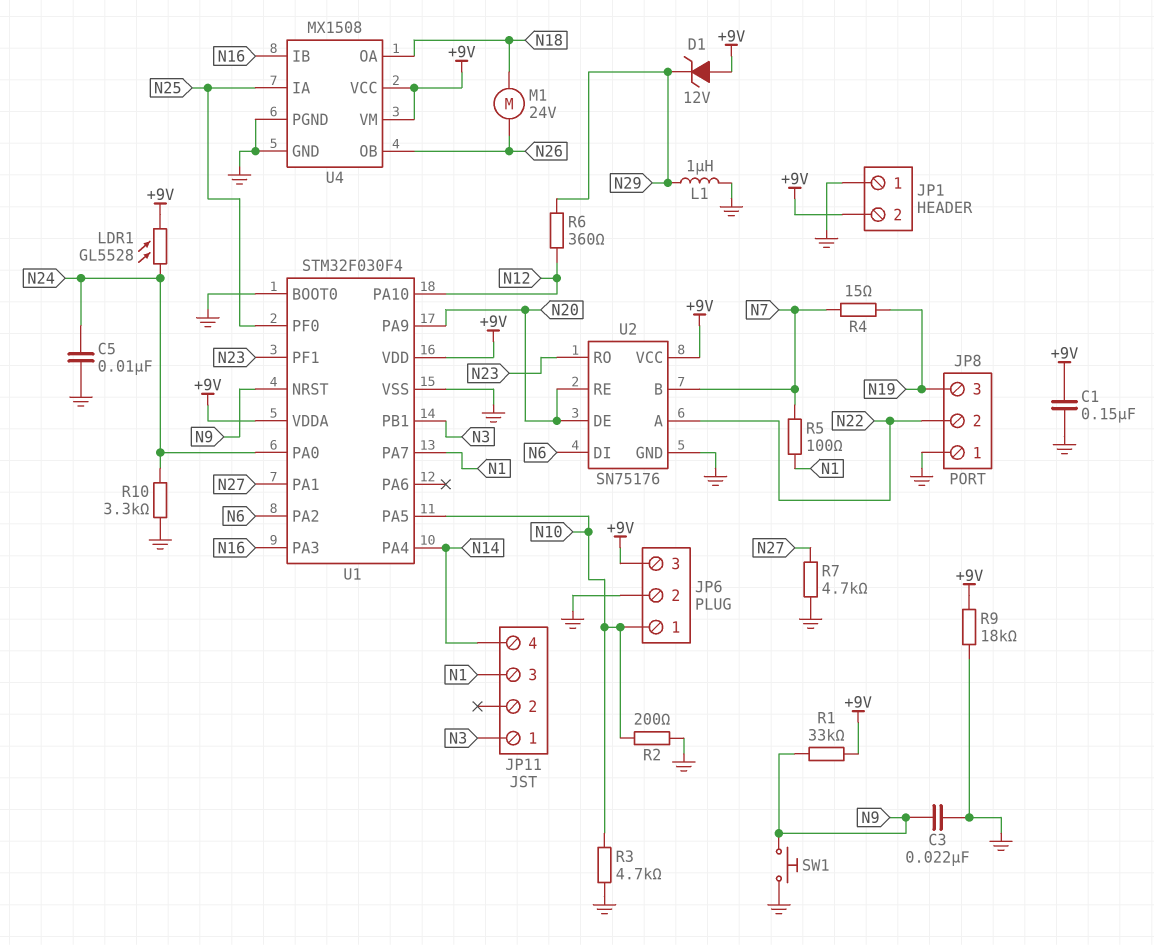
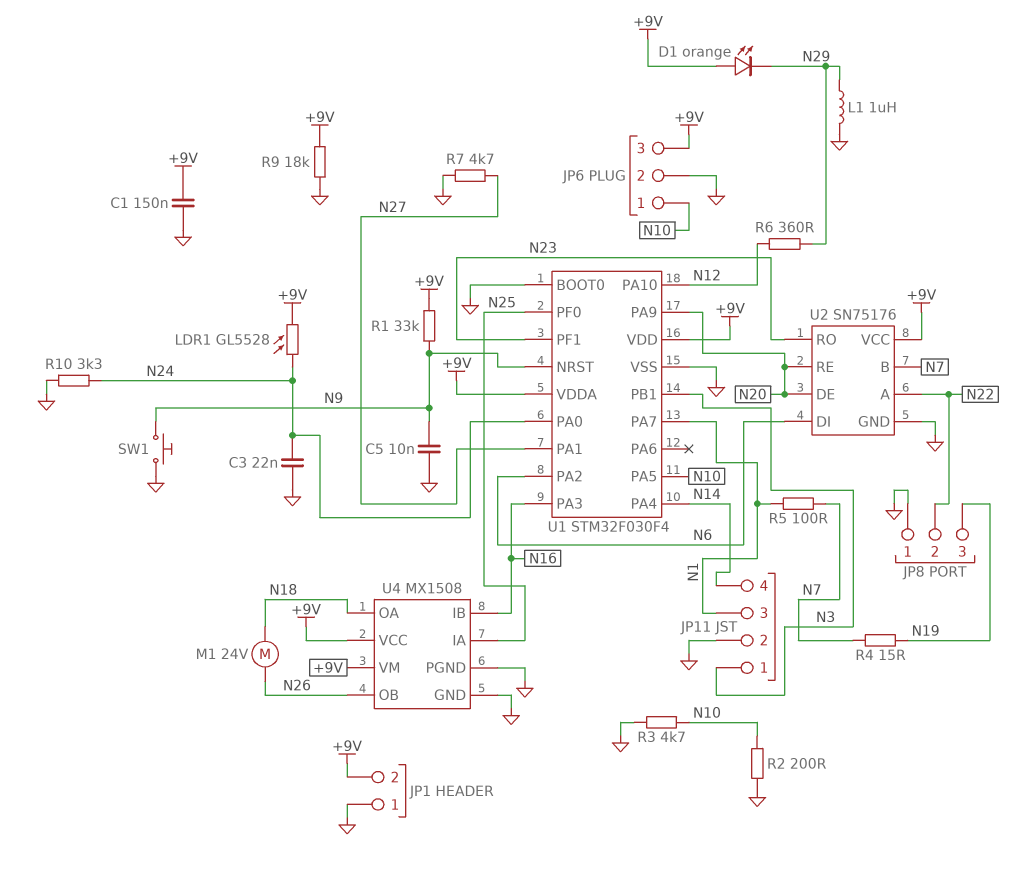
C3: 22nF (GND, N9) -> 22nF (GND, N24)
C5: 10nF (GND, N24) -> 10nF (GND, N9)
D1: zener 12V (A +9V, K N29) -> LED orange (A +9V, K N29)
JP11 pin 2: none -> GND

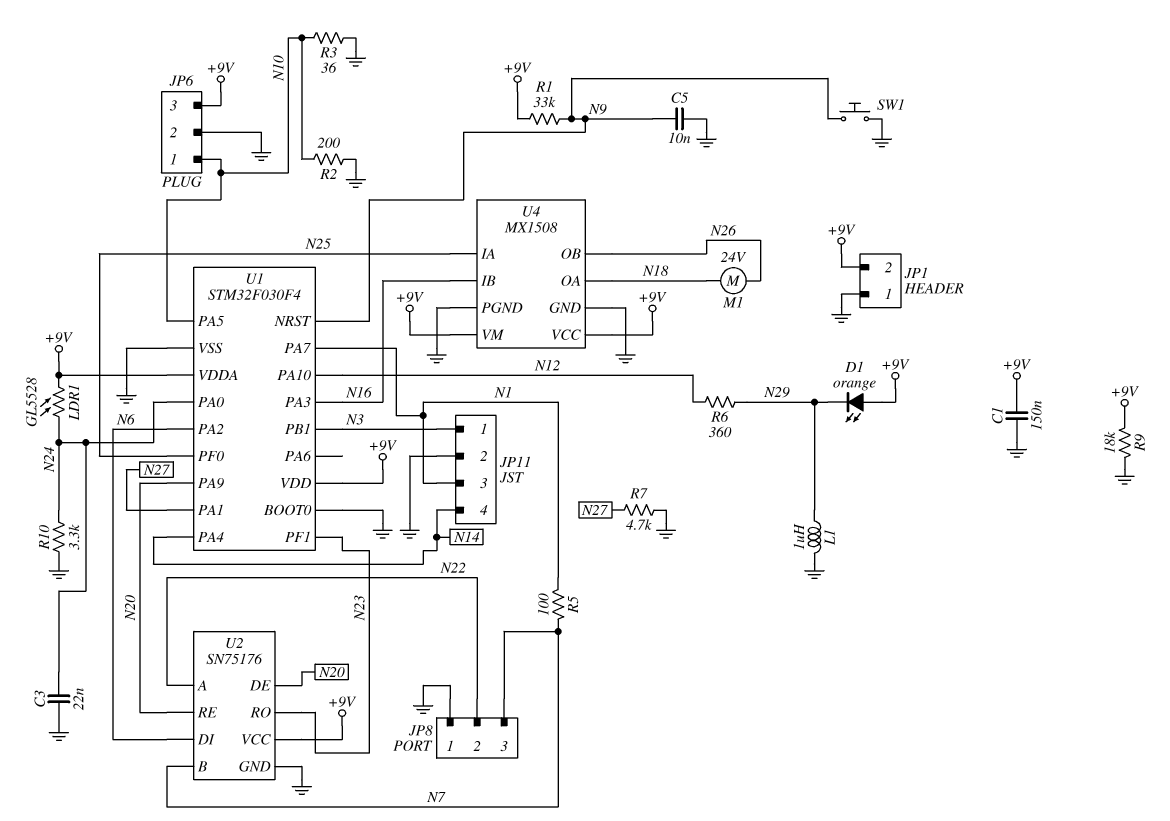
JP8 pin 3: N19 -> N7
R3: 4.7k (GND, N10) -> 36 (GND, N10)
R4: 15 (N7, N19) -> none

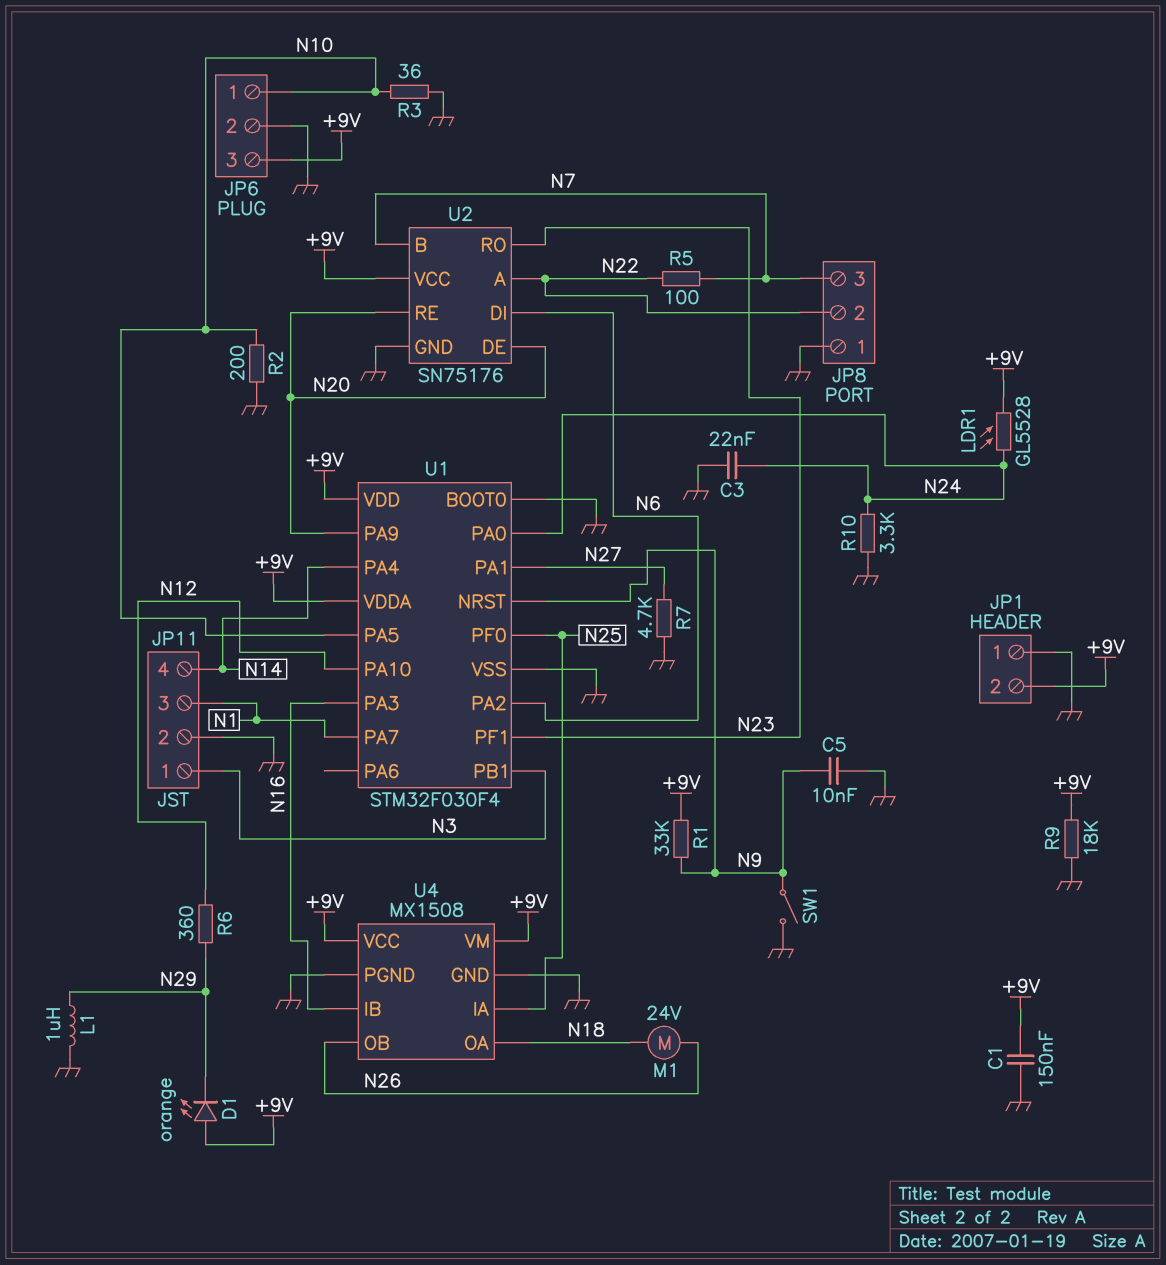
R5: 100 (N1, N7) -> 100 (N7, N22)
SW1: button (GND, N9) -> switch (GND, N9)

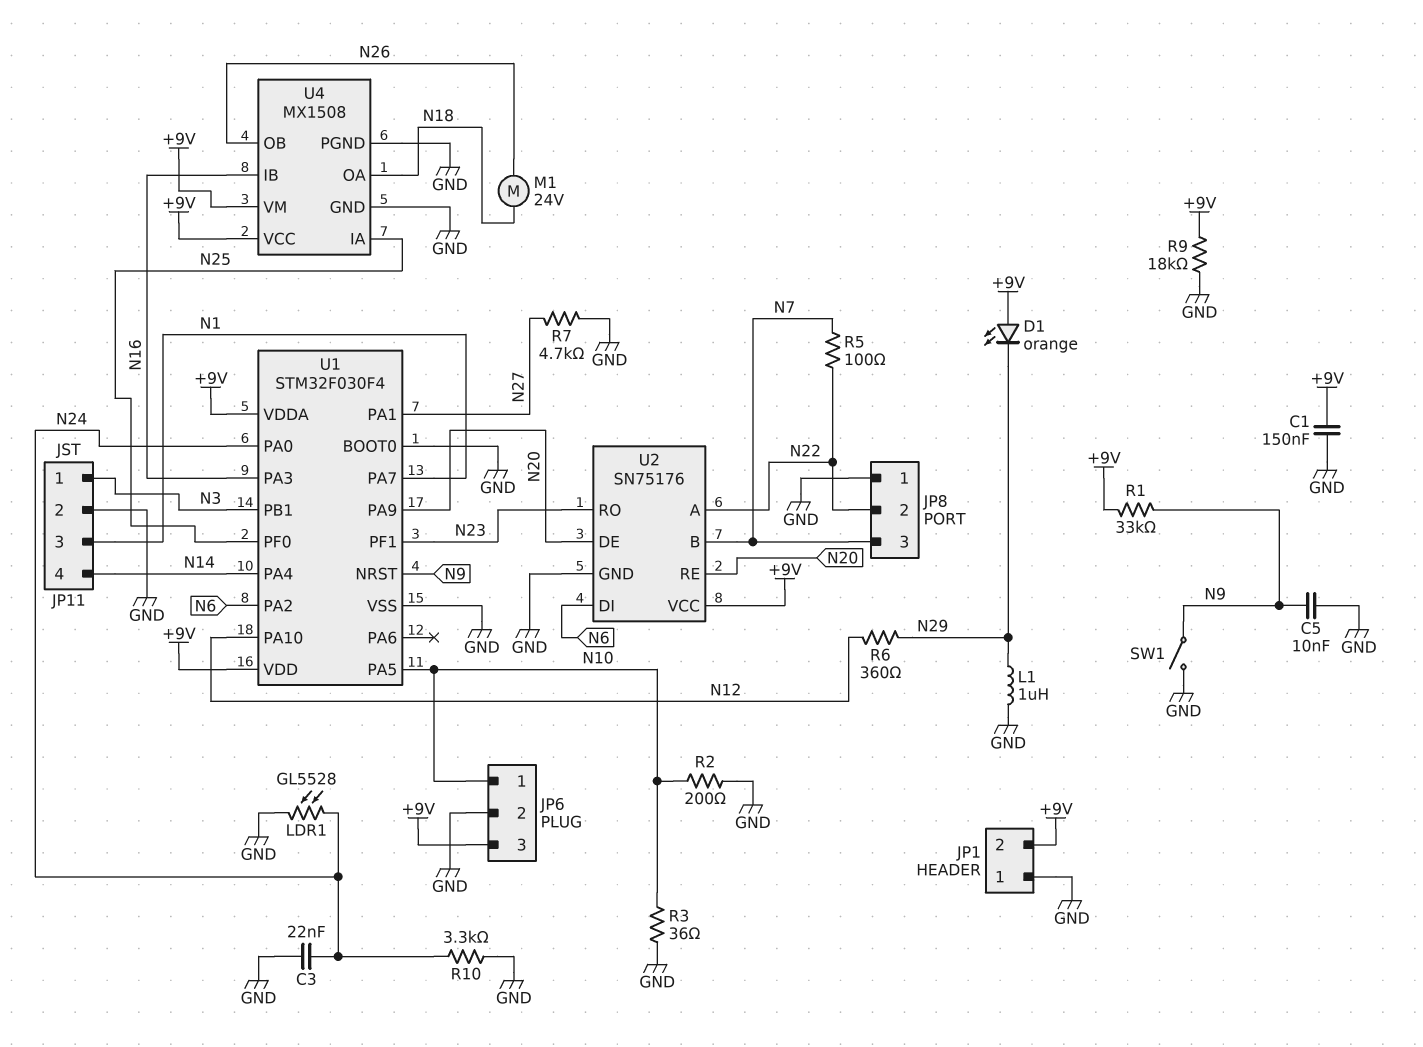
LDR1: GL5528 (+9V, N24) -> GL5528 (GND, N24)

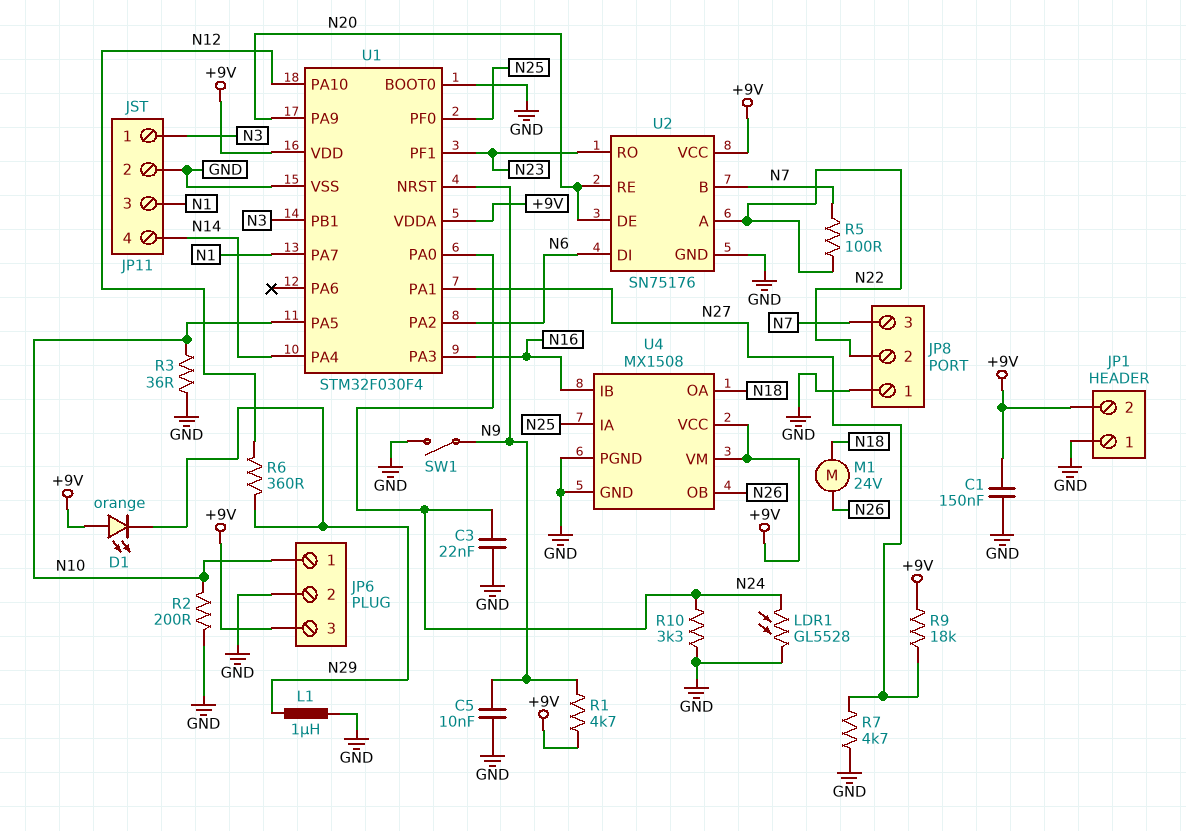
R1: 33k (+9V, N9) -> 4.7k (+9V, N9)
R9: 18k (+9V, GND) -> 18k (+9V, N27)

